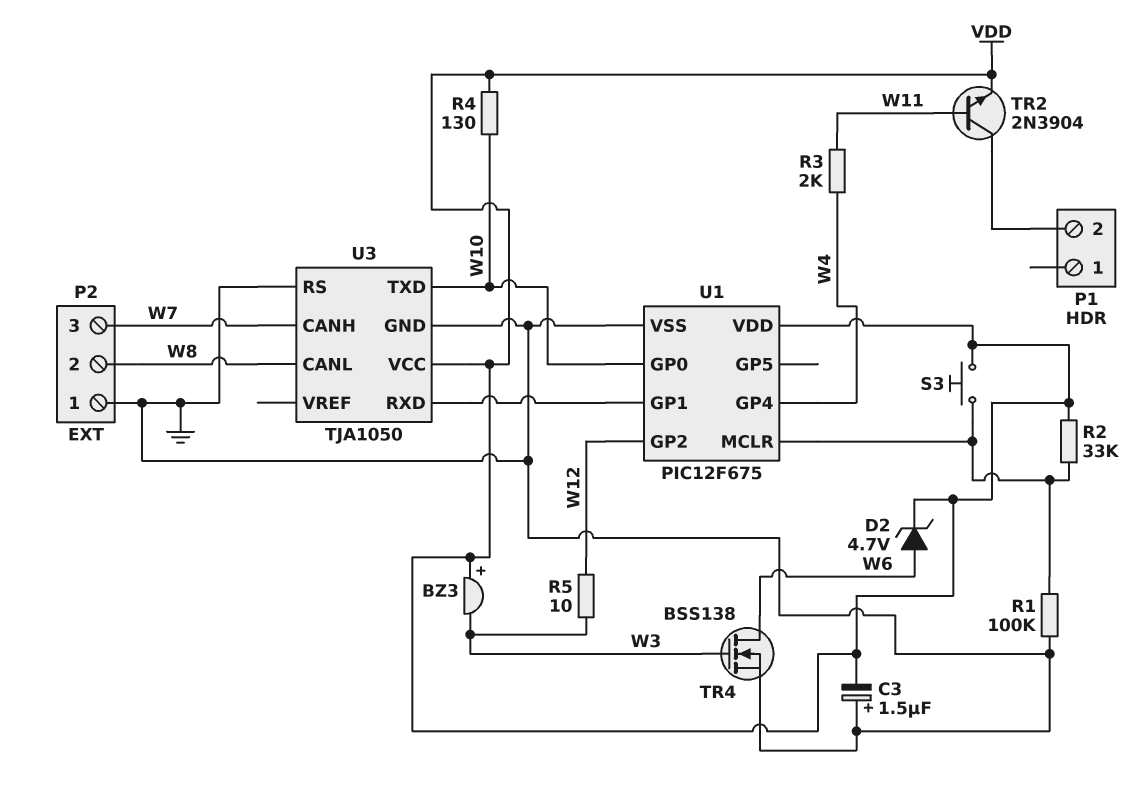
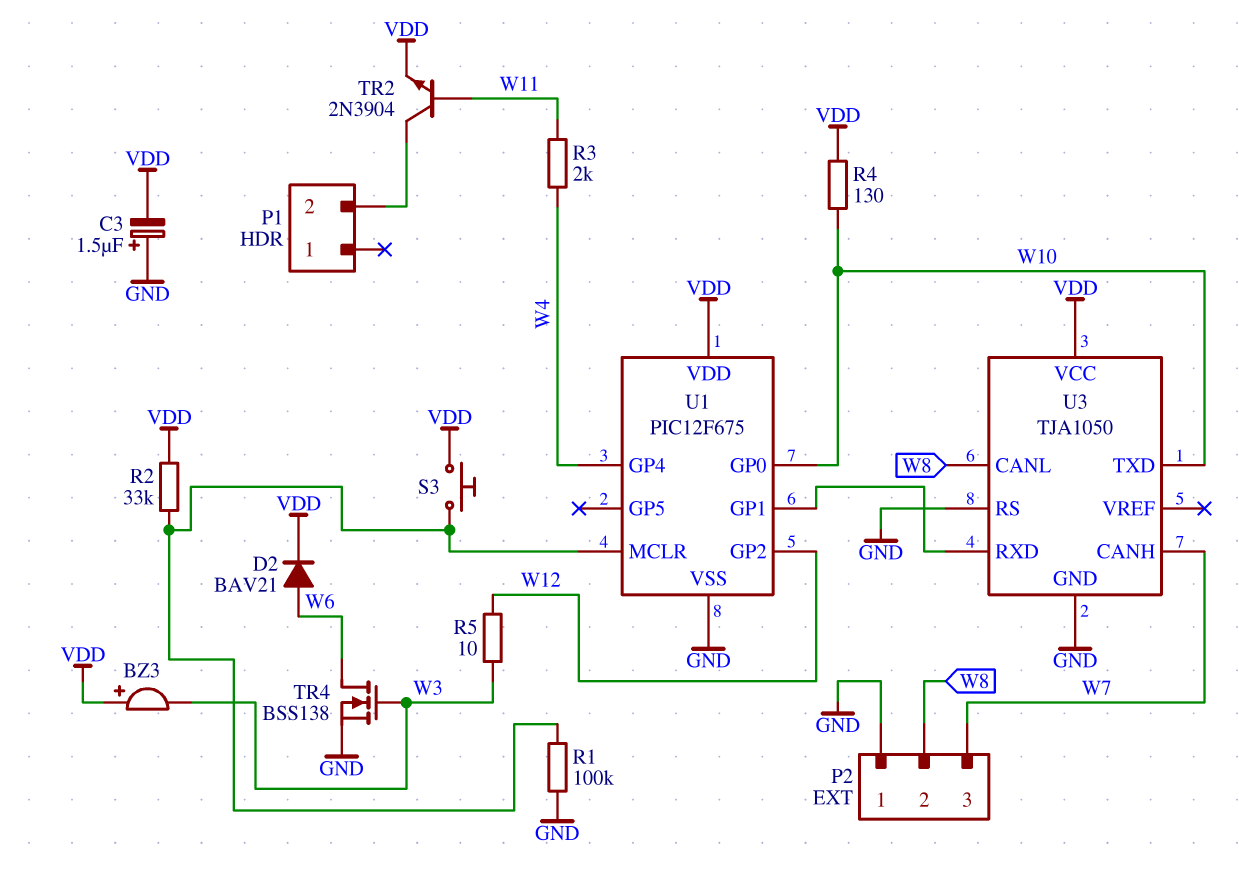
D2: zener 4.7V (A W6, K VDD) -> diode BAV21 (A W6, K VDD)

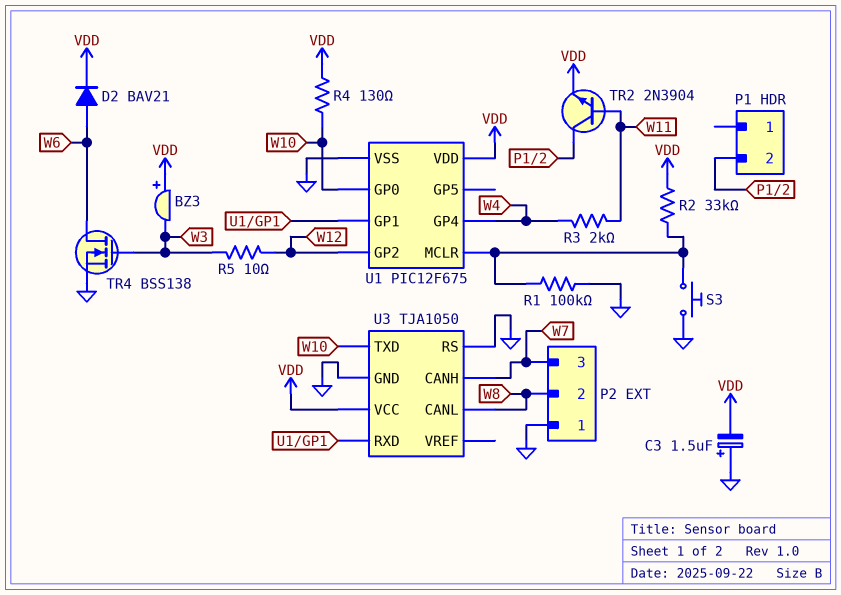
S3: button (U1/MCLR, VDD) -> button (GND, U1/MCLR)

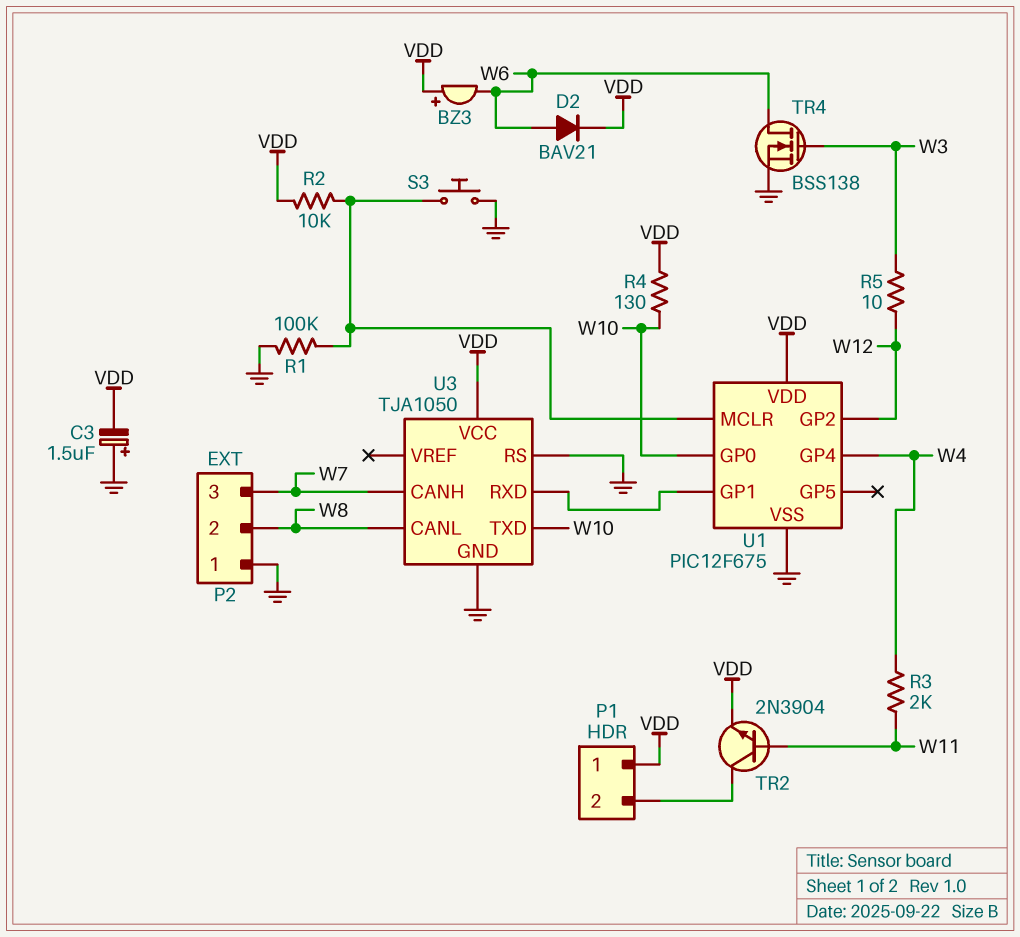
BZ3: buzzer (plus VDD, minus W3) -> buzzer (plus VDD, minus W6)
P1 pin 1: none -> VDD
R2: 33k (U1/MCLR, VDD) -> 10k (U1/MCLR, VDD)

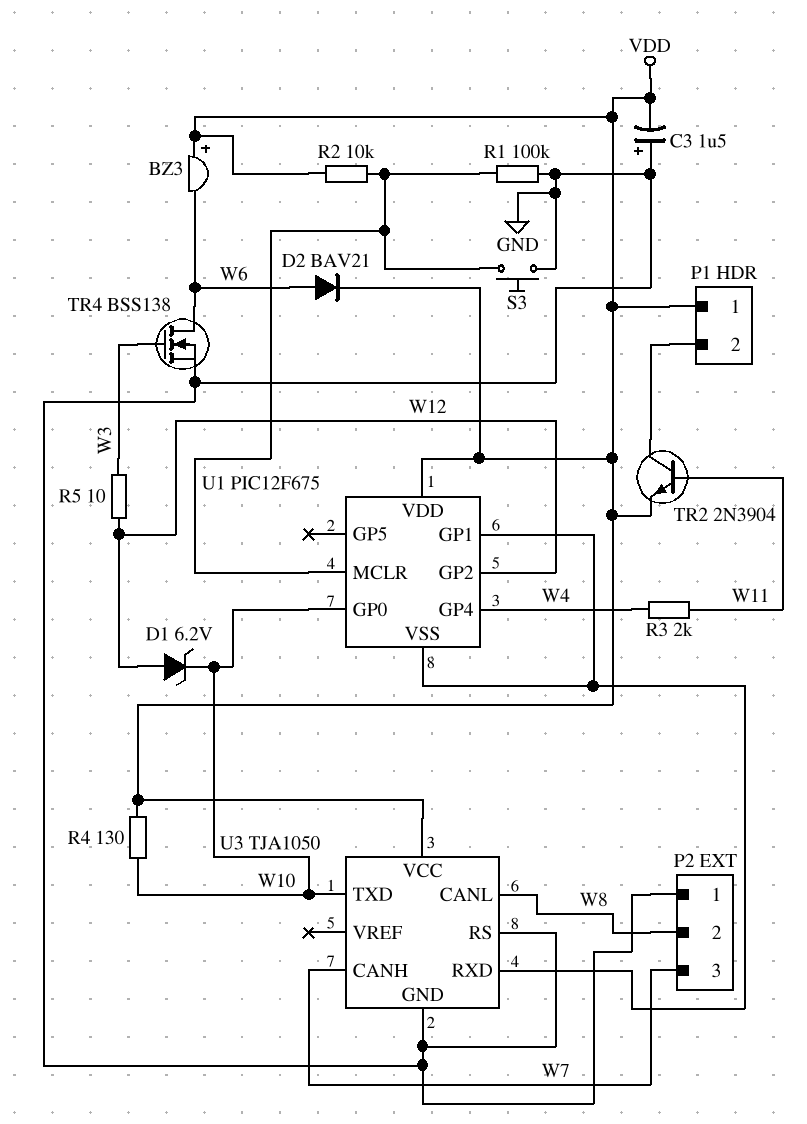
D1: none -> zener 6.2V (A W12, K W10)
U1 pin VSS: GND -> U1/GP1

